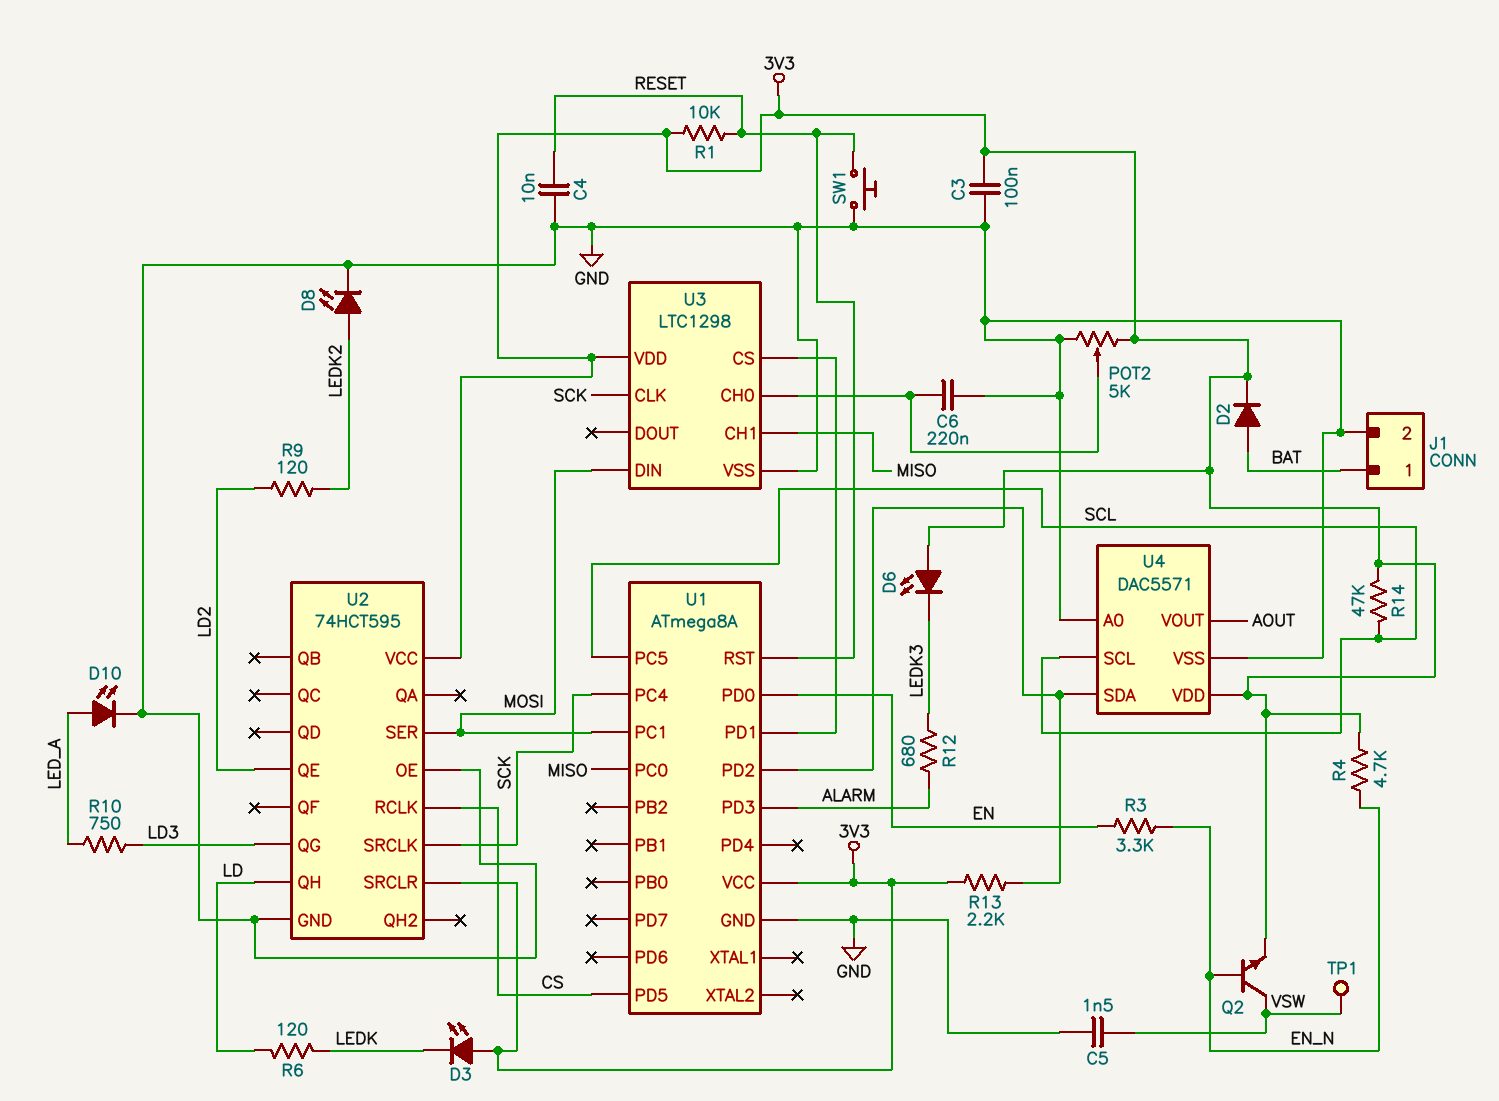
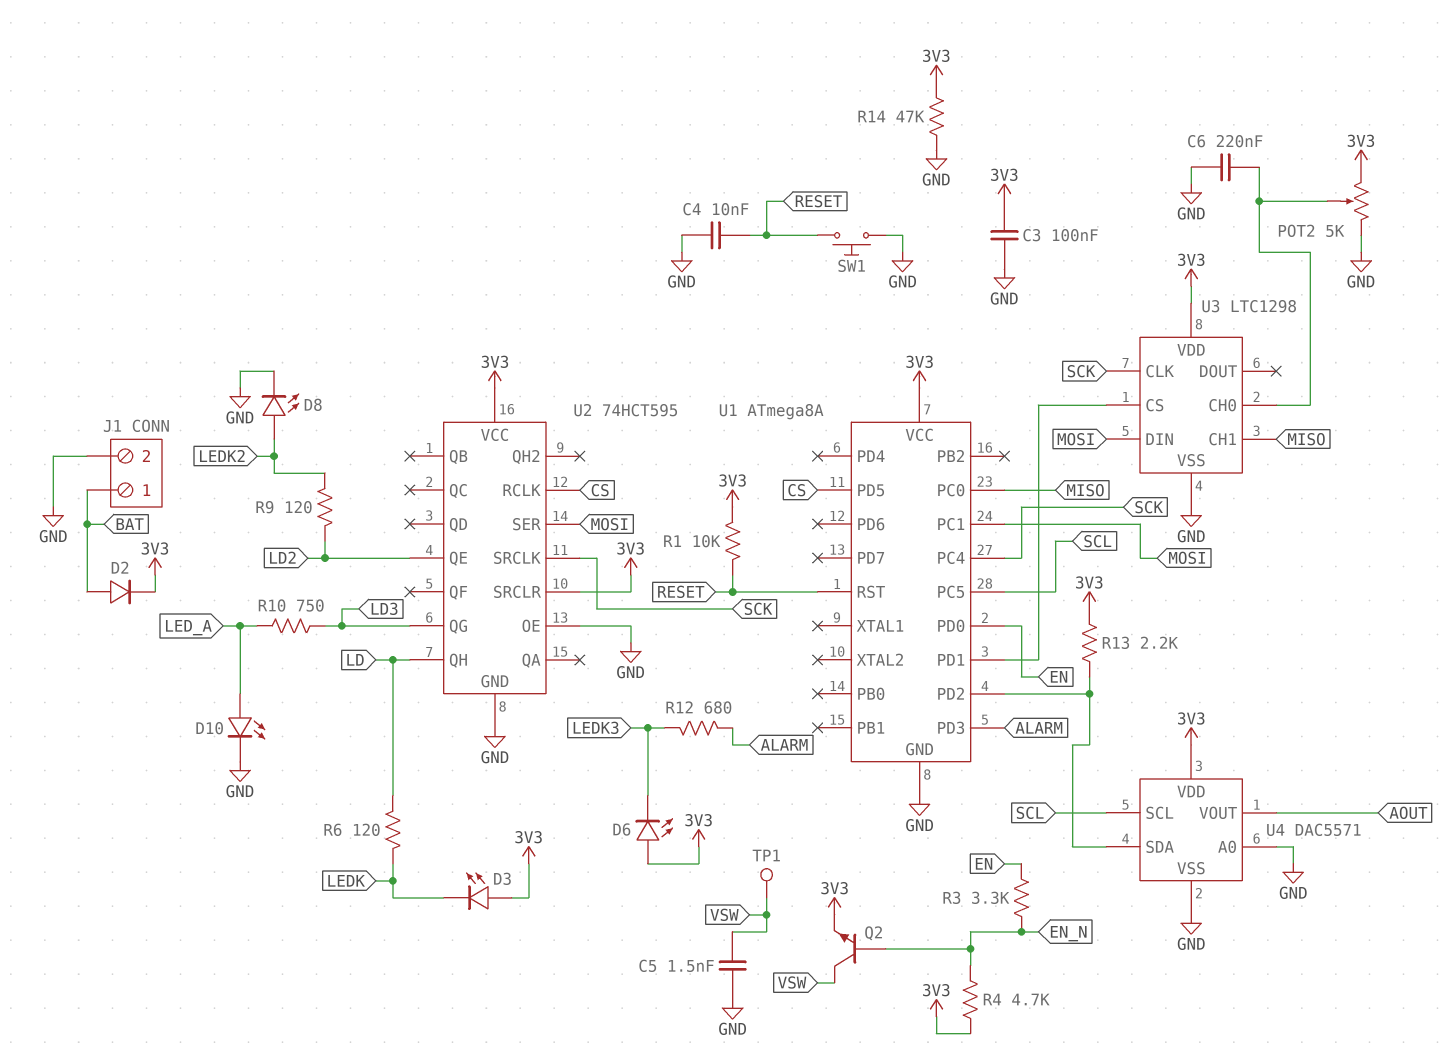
R14: 47k (3V3, SCL) -> 47k (3V3, GND)

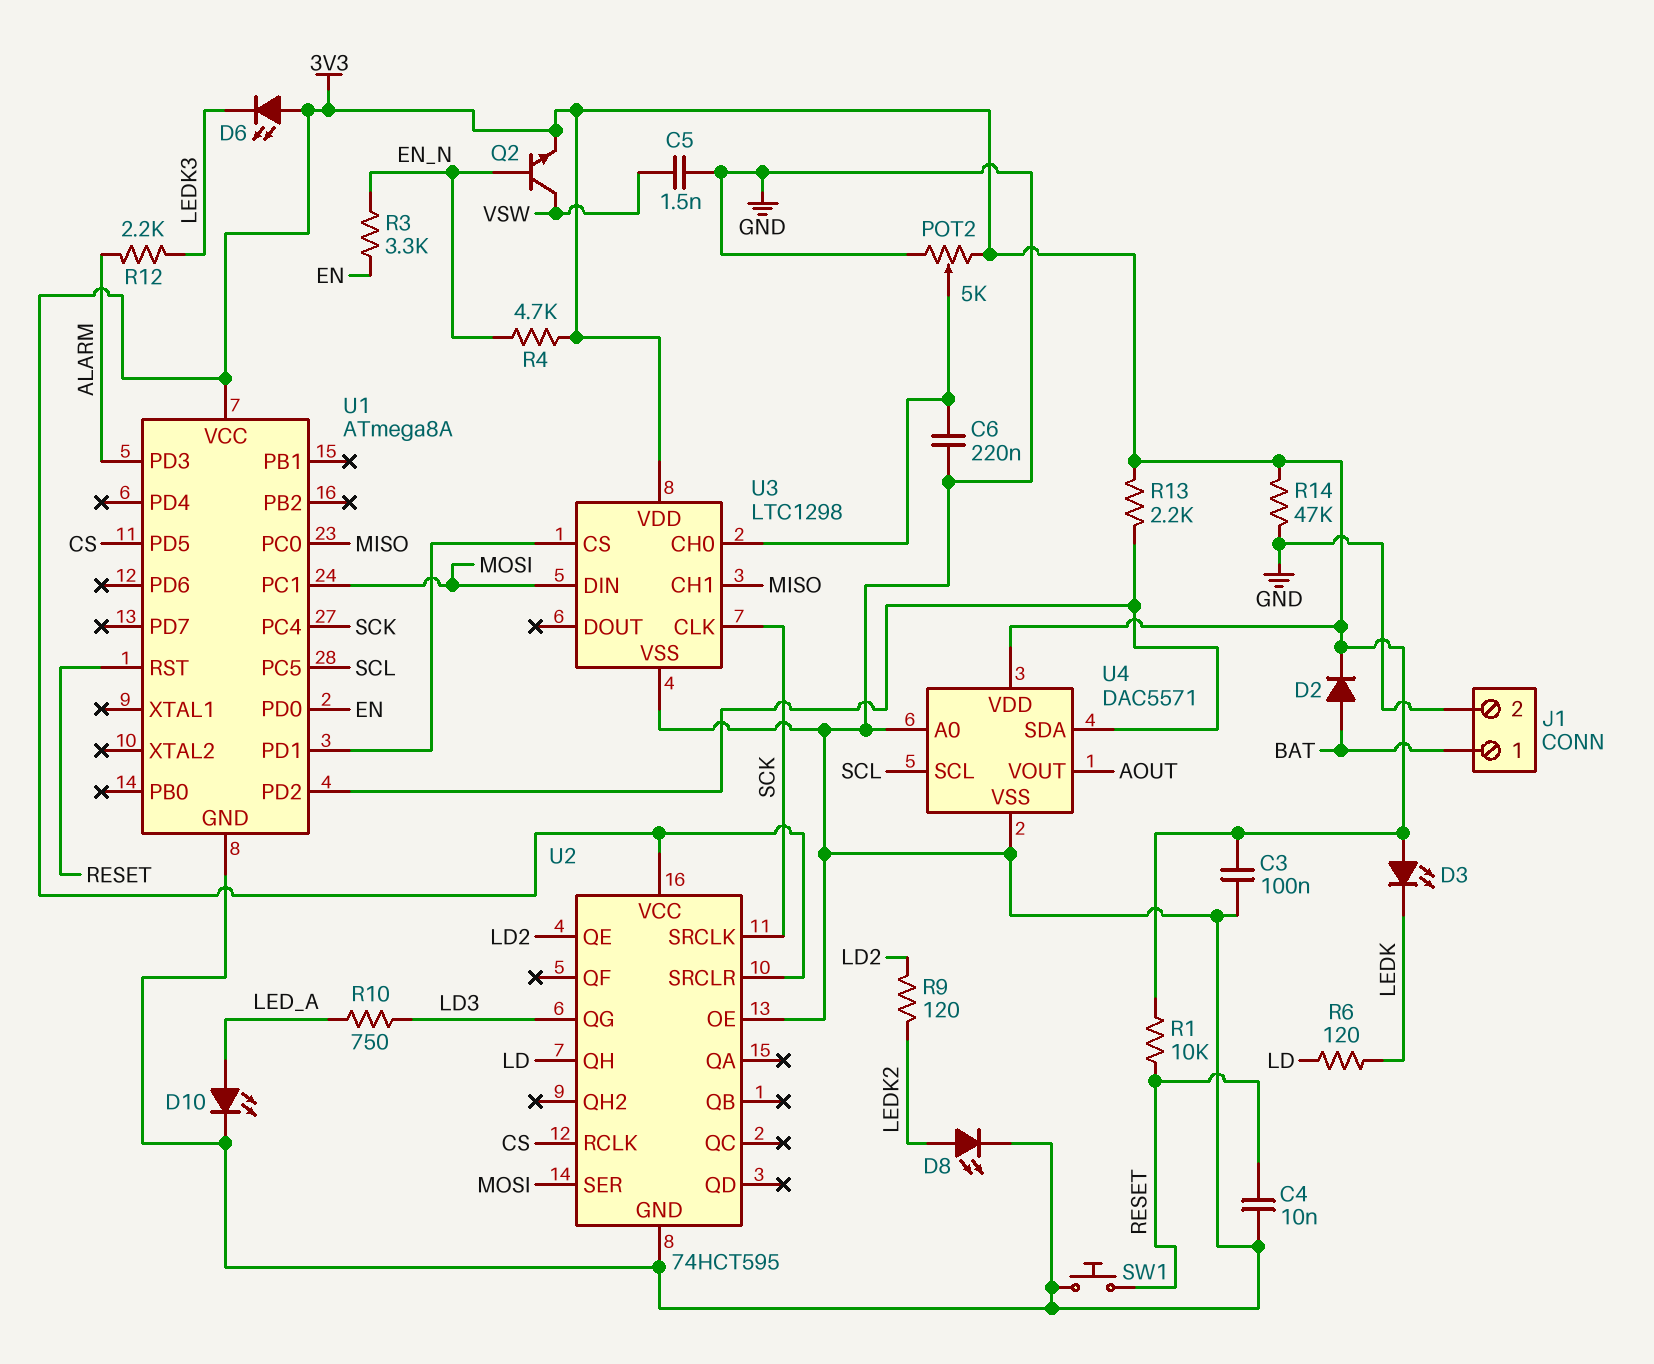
R12: 680 (ALARM, LEDK3) -> 2.2k (ALARM, LEDK3)
TP1: test point (VSW) -> none

